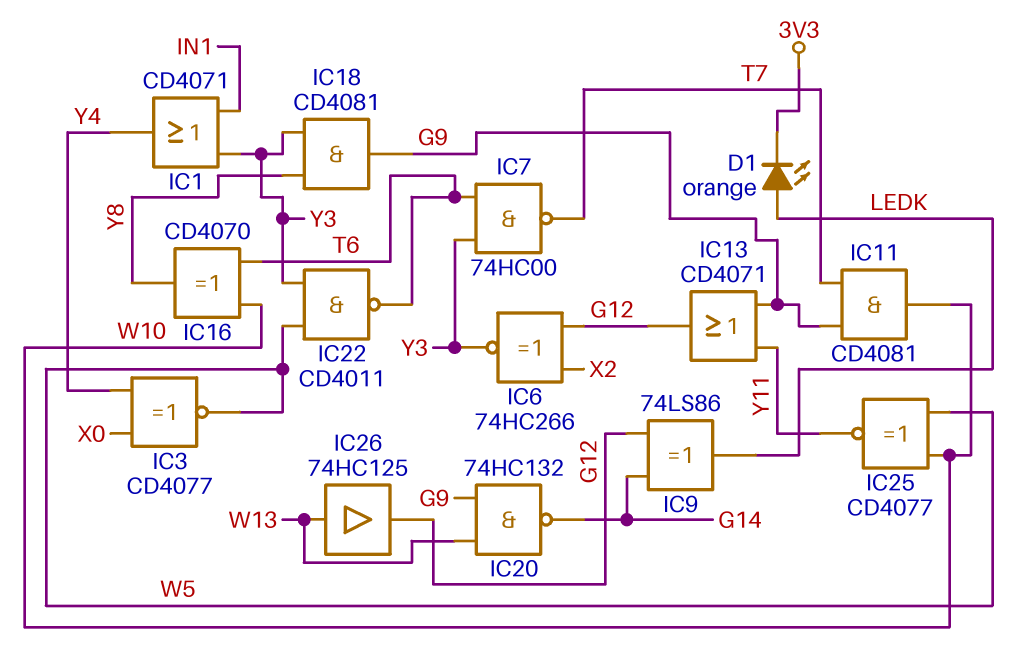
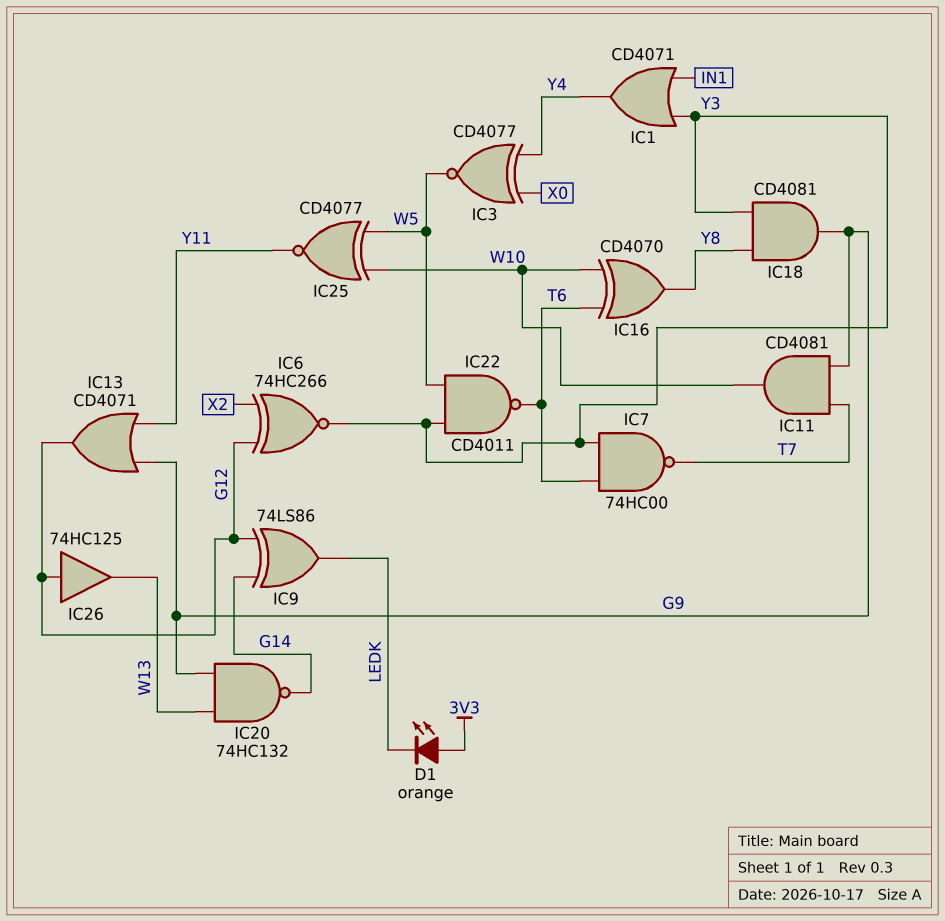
D1: LED orange (A LEDK, K 3V3) -> LED orange (A 3V3, K LEDK)
IC26: buffer 74HC125 (in W13, out G12) -> buffer 74HC125 (in G12, out W13)

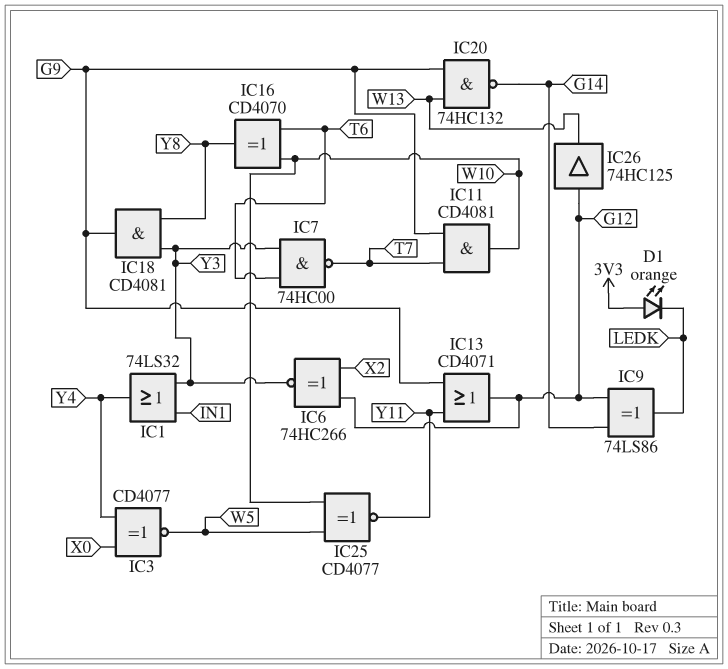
IC1: OR CD4071 (in IN1, in Y3, out Y4) -> OR 74LS32 (in IN1, in Y3, out Y4)
IC22: NAND CD4011 (in W5, in Y3, out T6) -> none

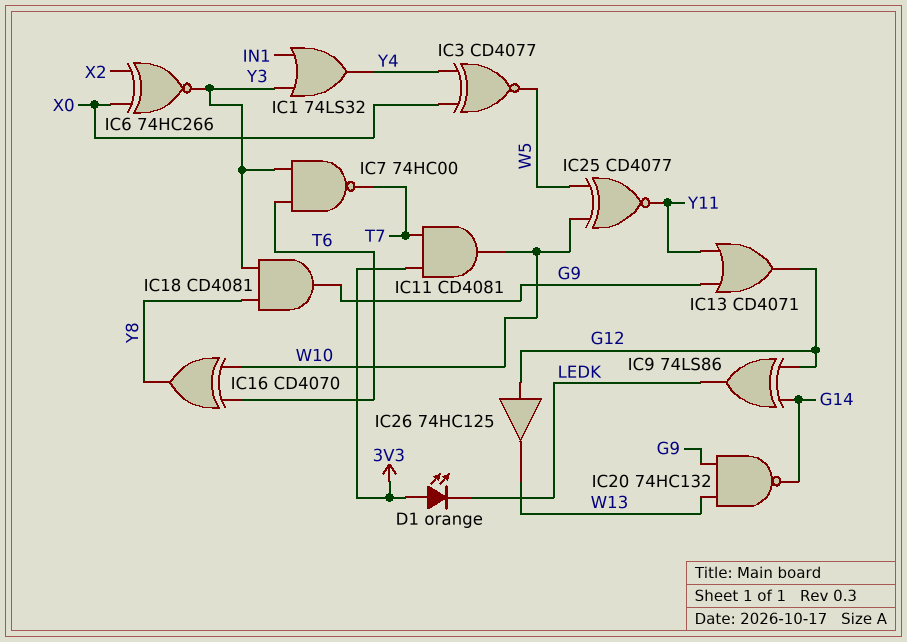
IC6: XNOR 74HC266 (in G12, in X2, out Y3) -> XNOR 74HC266 (in X0, in X2, out Y3)
IC11: AND CD4081 (in G9, in T7, out W10) -> AND CD4081 (in 3V3, in T7, out W10)

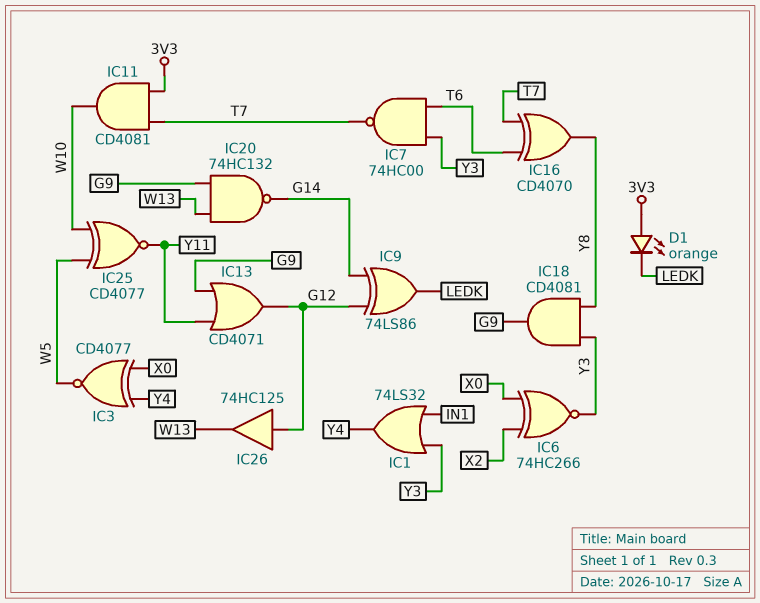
IC16: XOR CD4070 (in T6, in W10, out Y8) -> XOR CD4070 (in T6, in T7, out Y8)

